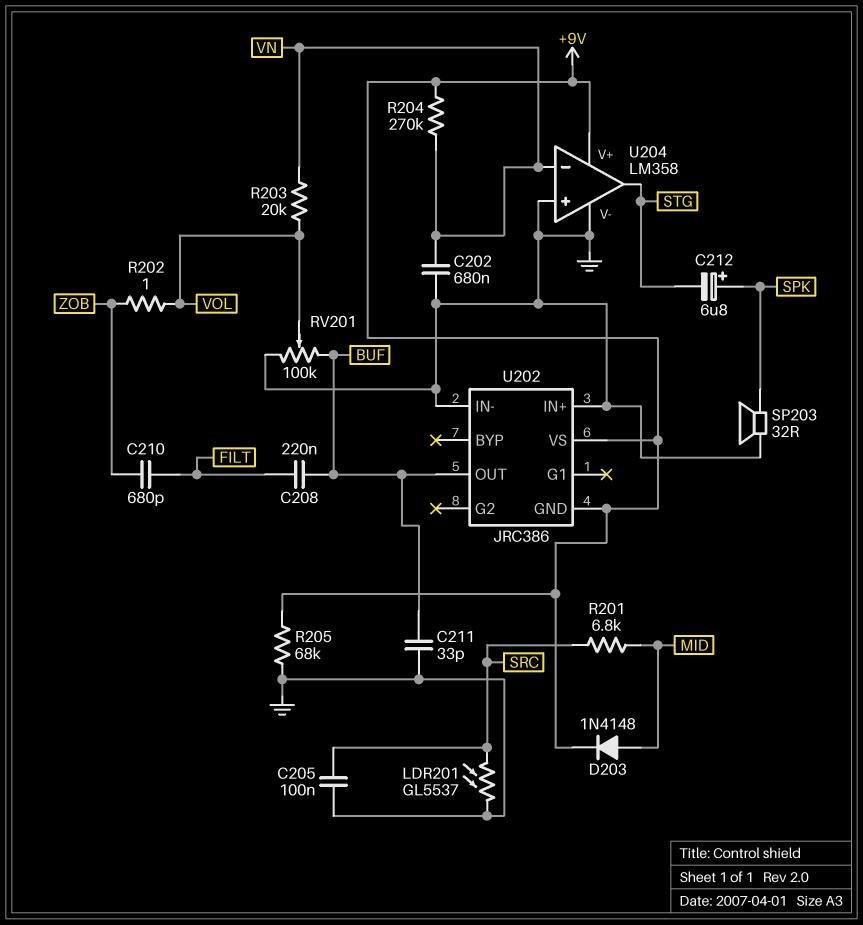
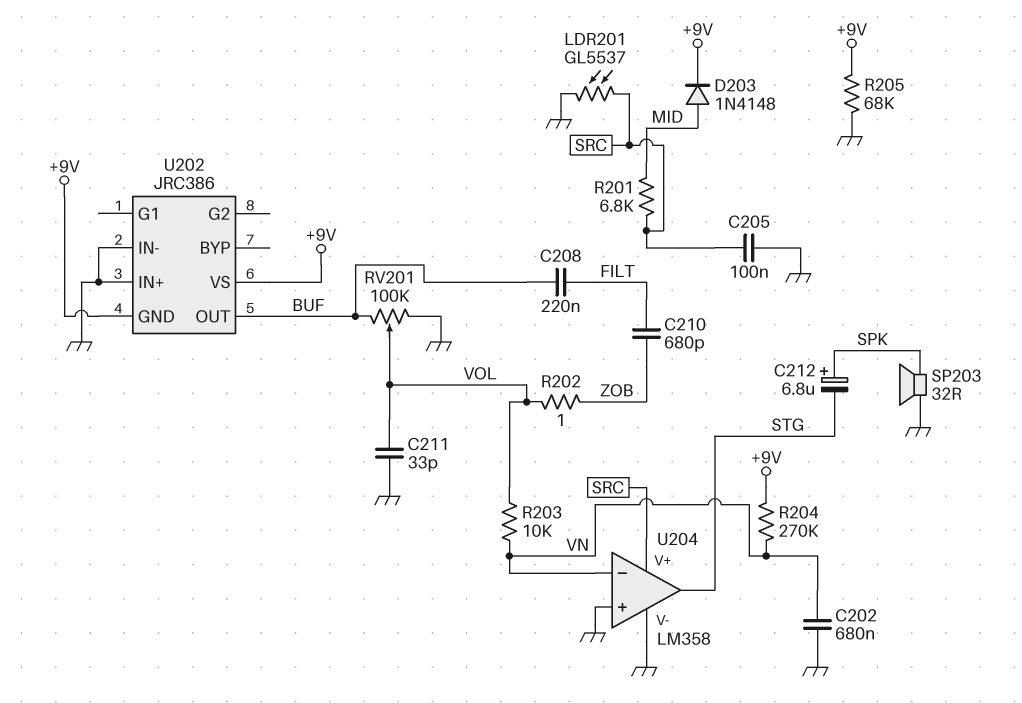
C211: 33pF (BUF, GND) -> 33pF (GND, VOL)
R203: 20k (VN, VOL) -> 10k (VN, VOL)
U204 pin V+: +9V -> SRC

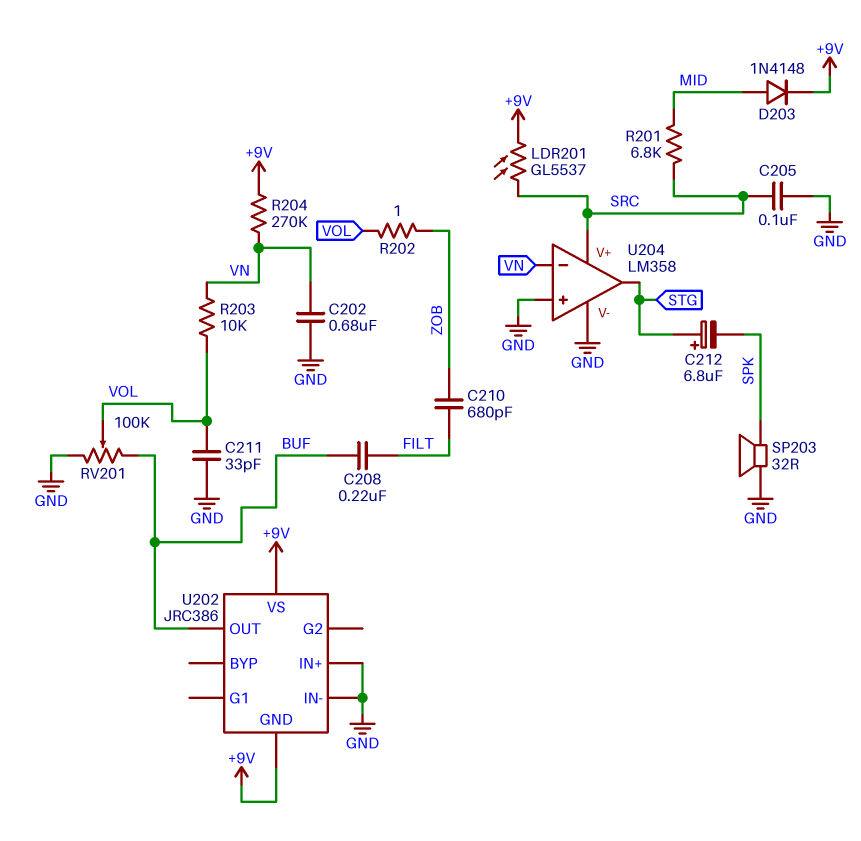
C212: 6.8uF (plus SPK, minus STG) -> 6.8uF (plus STG, minus SPK)
LDR201: GL5537 (GND, SRC) -> GL5537 (+9V, SRC)
R205: 68k (+9V, GND) -> none

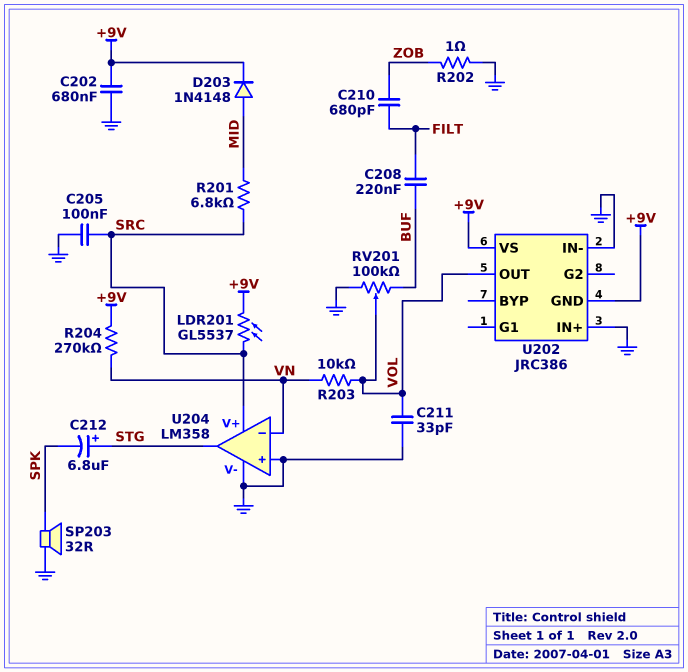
C202: 680nF (GND, VN) -> 680nF (+9V, GND)
R202: 1 (VOL, ZOB) -> 1 (GND, ZOB)
U202 pin OUT: BUF -> VOL

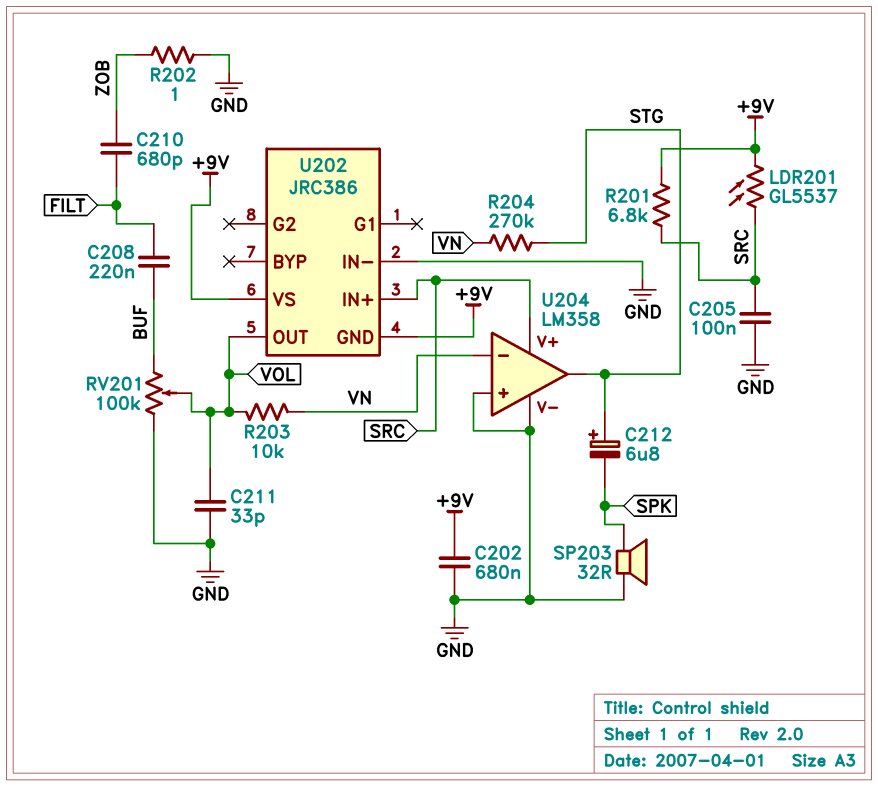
D203: diode 1N4148 (A MID, K +9V) -> none
R201: 6.8k (MID, SRC) -> 6.8k (+9V, SRC)
R204: 270k (+9V, VN) -> 270k (STG, VN)
U202 pin IN+: GND -> SRC

